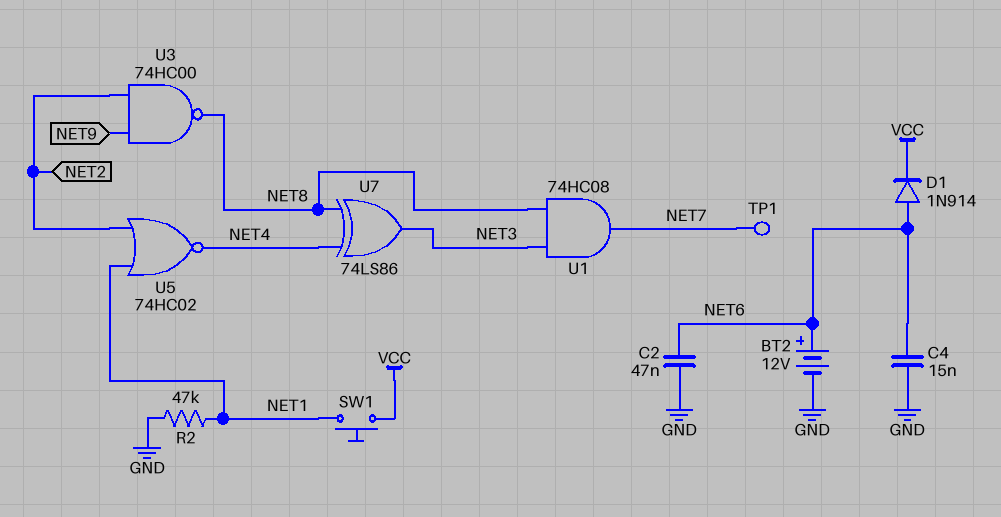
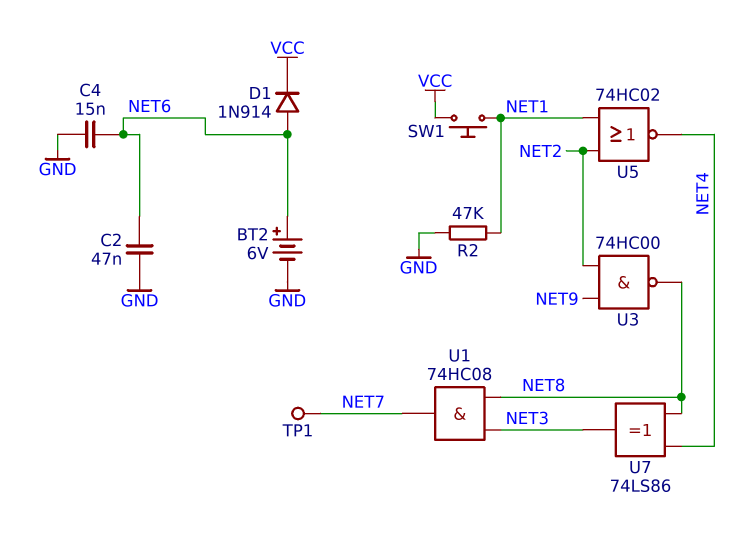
BT2: 12V (plus NET6, minus GND) -> 6V (plus NET6, minus GND)

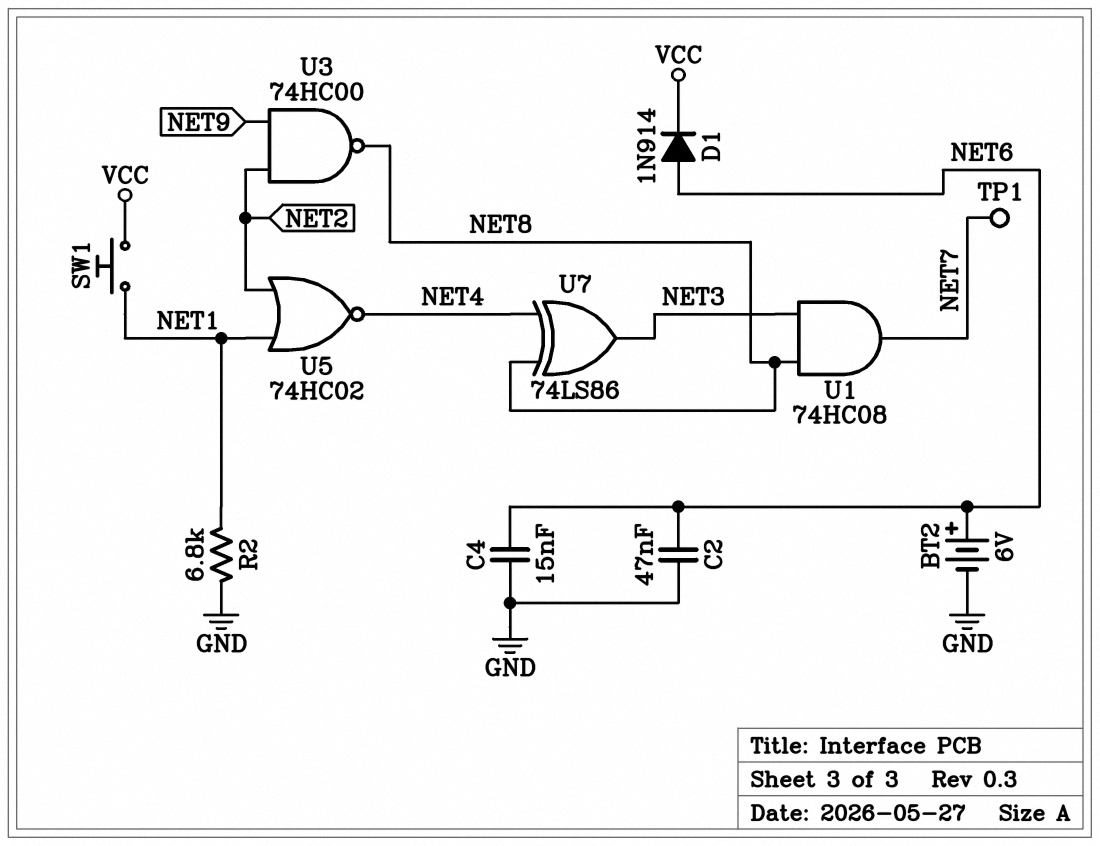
R2: 47k (GND, NET1) -> 6.8k (GND, NET1)

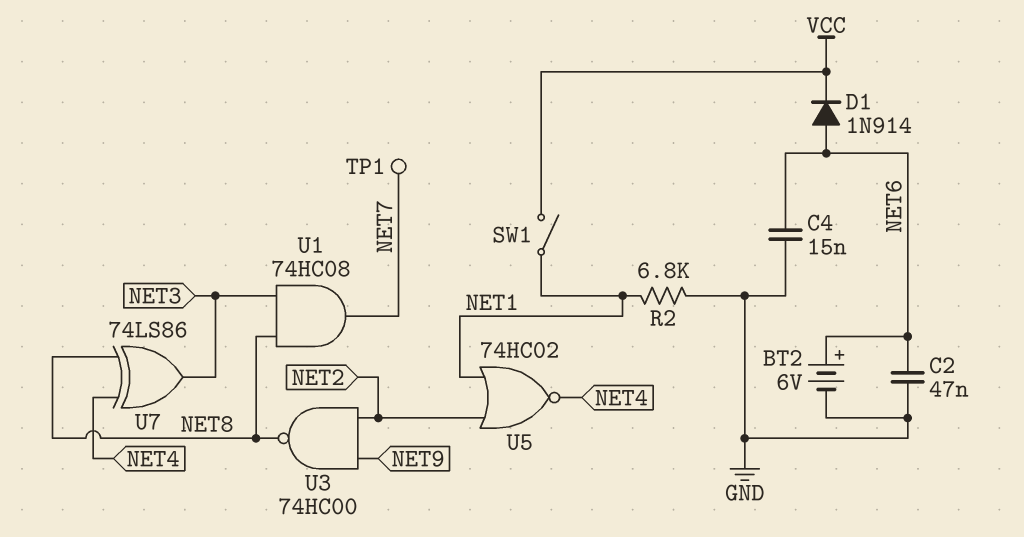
SW1: button (NET1, VCC) -> switch (NET1, VCC)

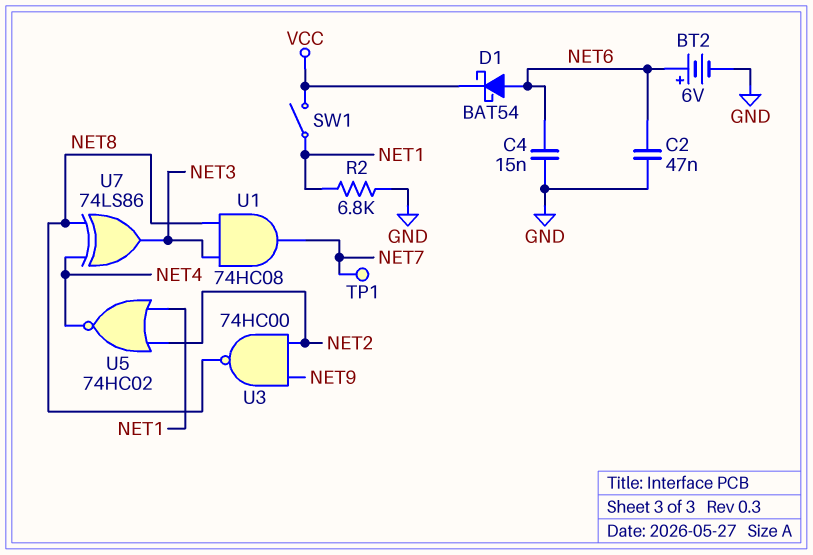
D1: diode 1N914 (A NET6, K VCC) -> schottky BAT54 (A NET6, K VCC)

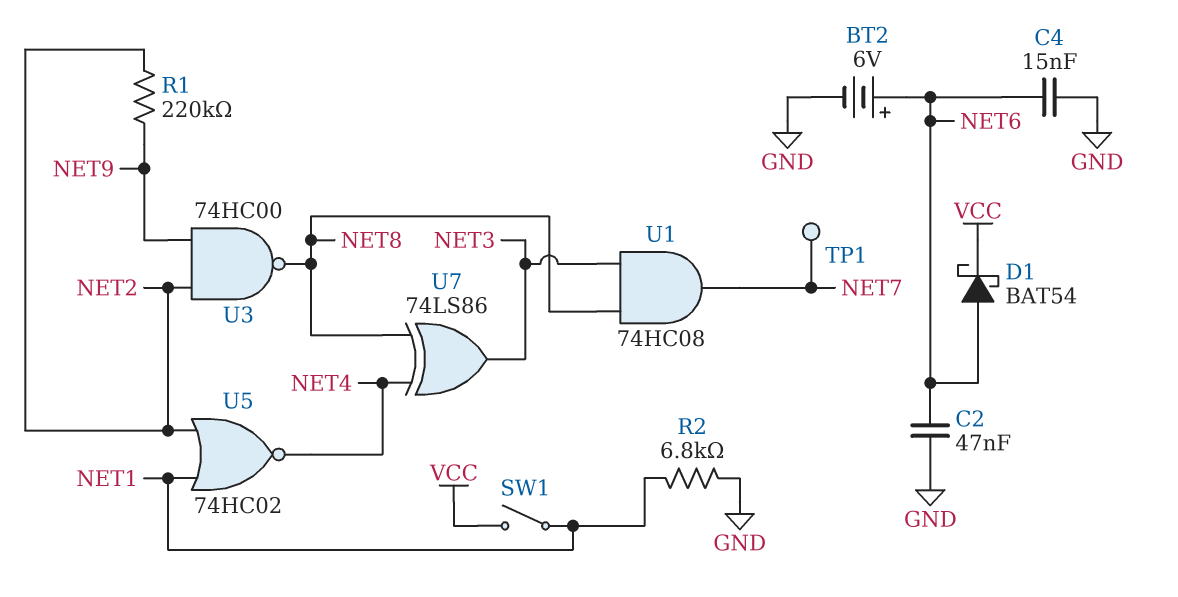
R1: none -> 220k (NET2, NET9)

